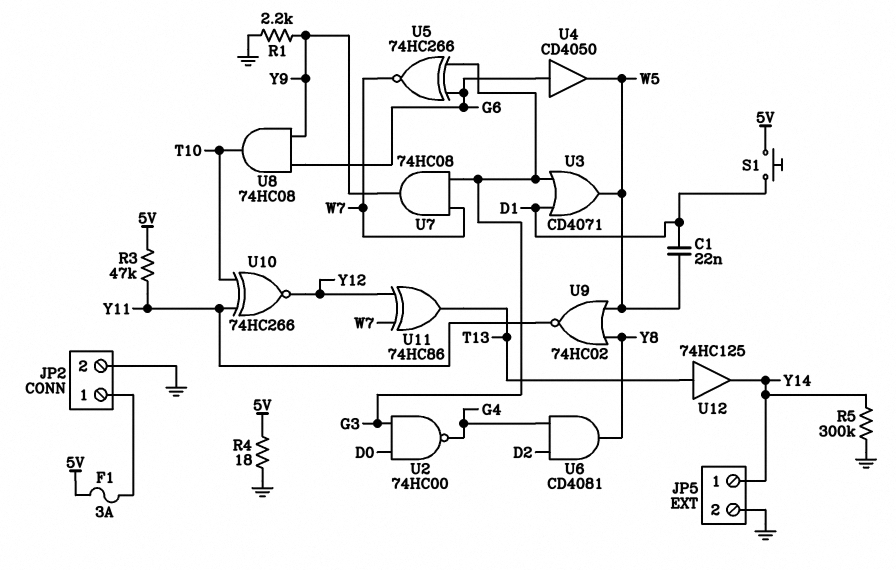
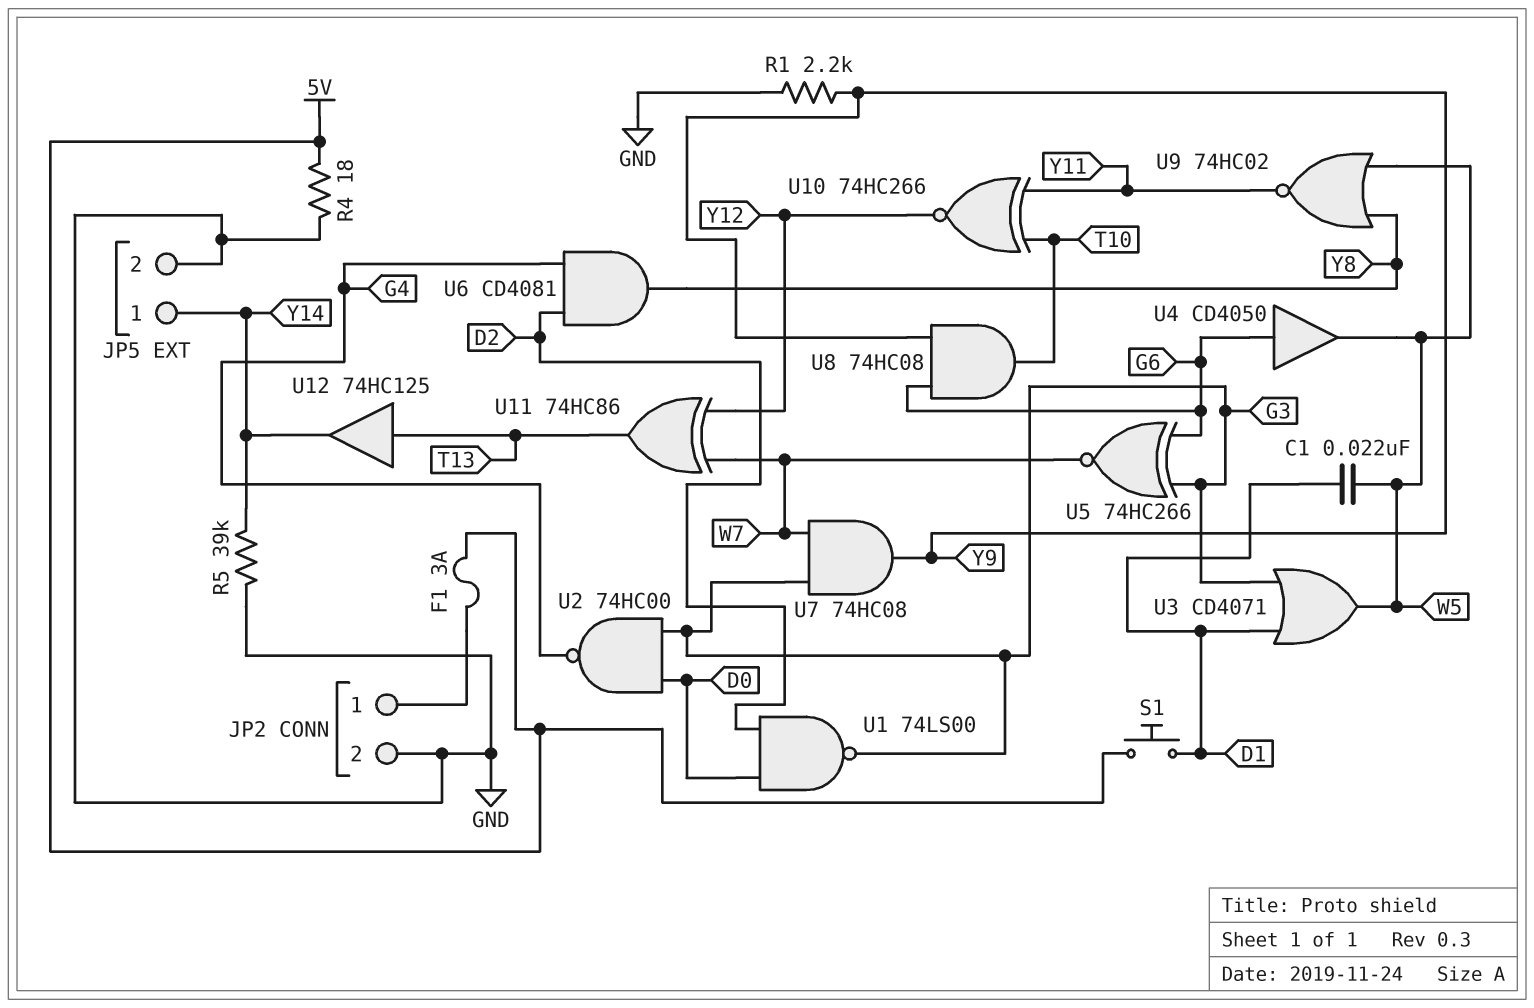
R3: 47k (5V, Y11) -> none
R5: 300k (GND, Y14) -> 39k (GND, Y14)
U1: none -> NAND 74LS00 (in D0, in D2, out G3)

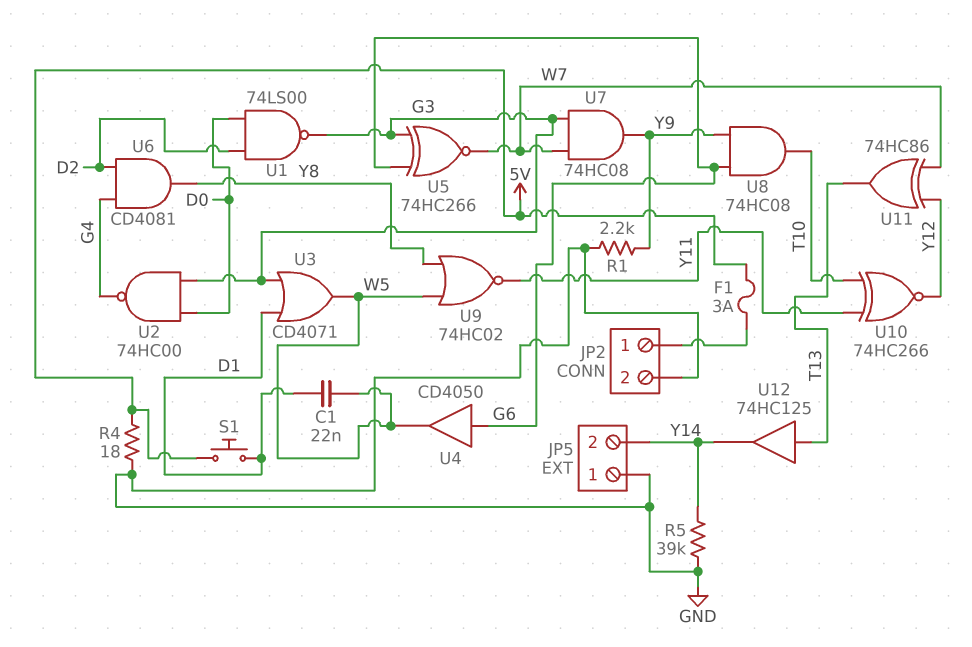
JP5 pin 1: Y14 -> GND
JP5 pin 2: GND -> Y14

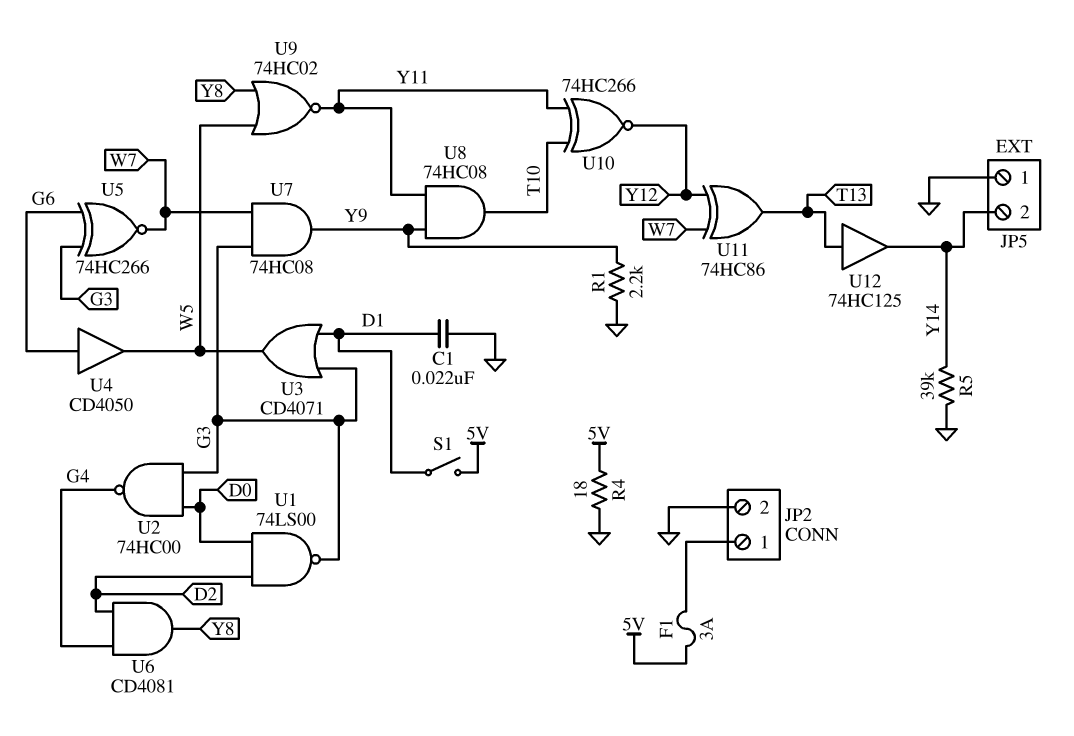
C1: 22nF (D1, W5) -> 22nF (D1, GND)
S1: button (5V, D1) -> switch (5V, D1)
U8: AND 74HC08 (in G6, in Y9, out T10) -> AND 74HC08 (in Y9, in Y11, out T10)

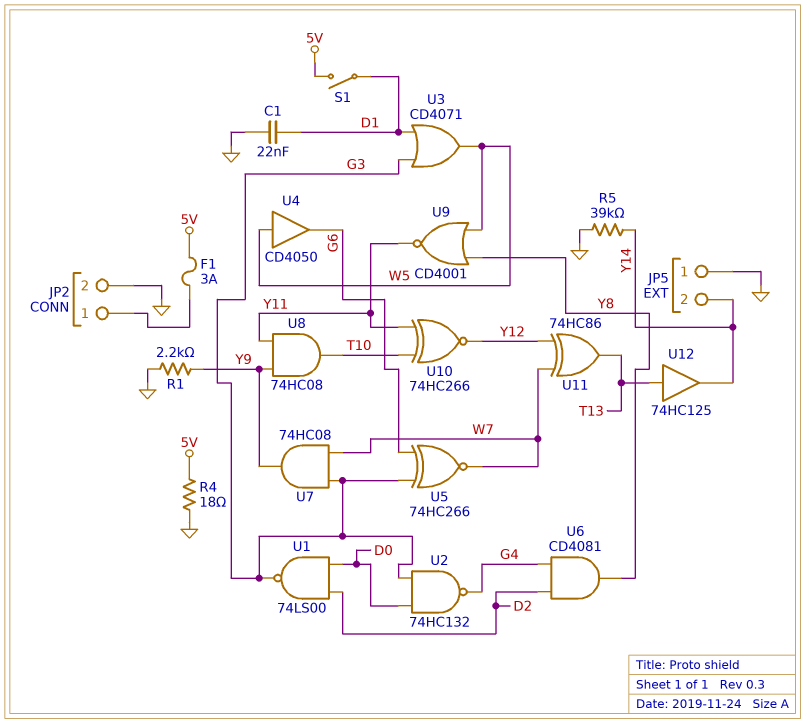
U2: NAND 74HC00 (in D0, in G3, out G4) -> NAND 74HC132 (in D0, in G3, out G4)
U4: buffer CD4050 (in G6, out W5) -> buffer CD4050 (in W5, out G6)
U9: NOR 74HC02 (in W5, in Y8, out Y11) -> NOR CD4001 (in W5, in Y8, out Y11)

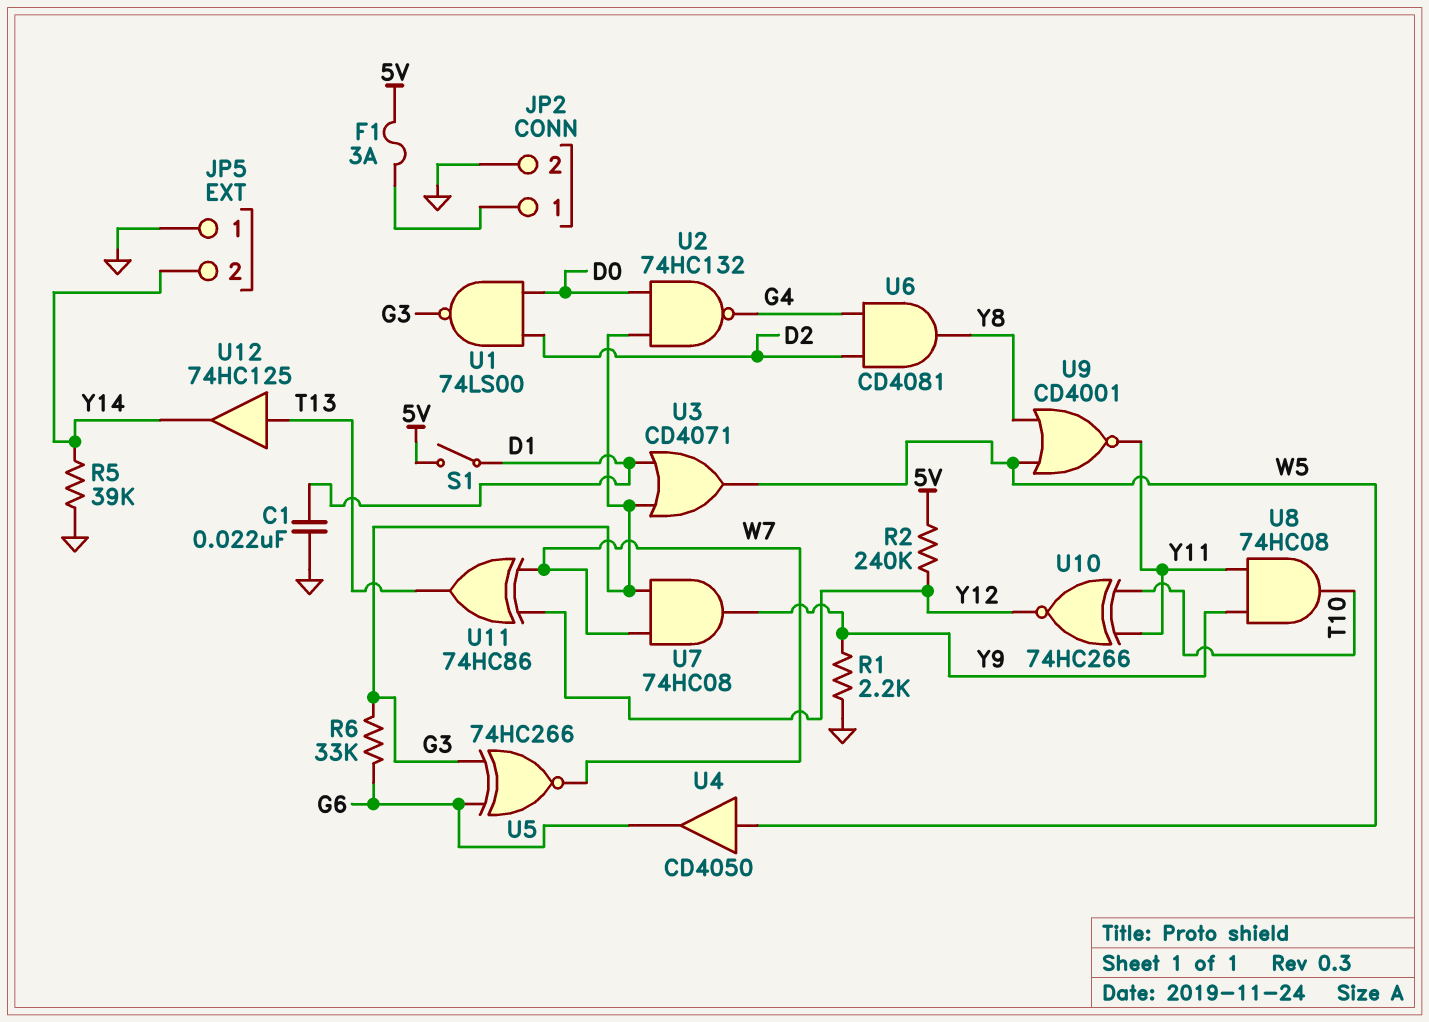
R2: none -> 240k (5V, Y12)
R4: 18 (5V, GND) -> none
R6: none -> 33k (G3, G6)

